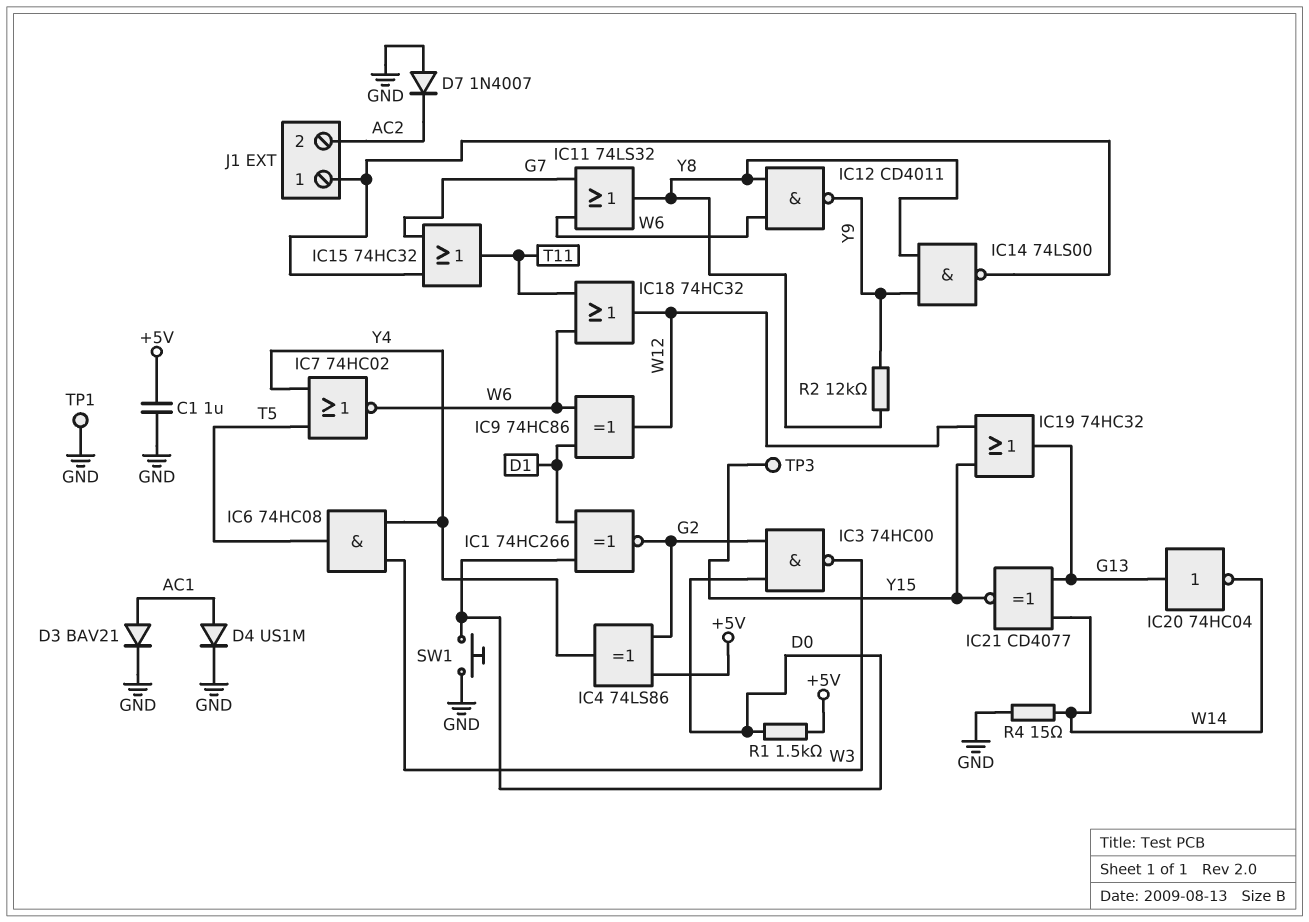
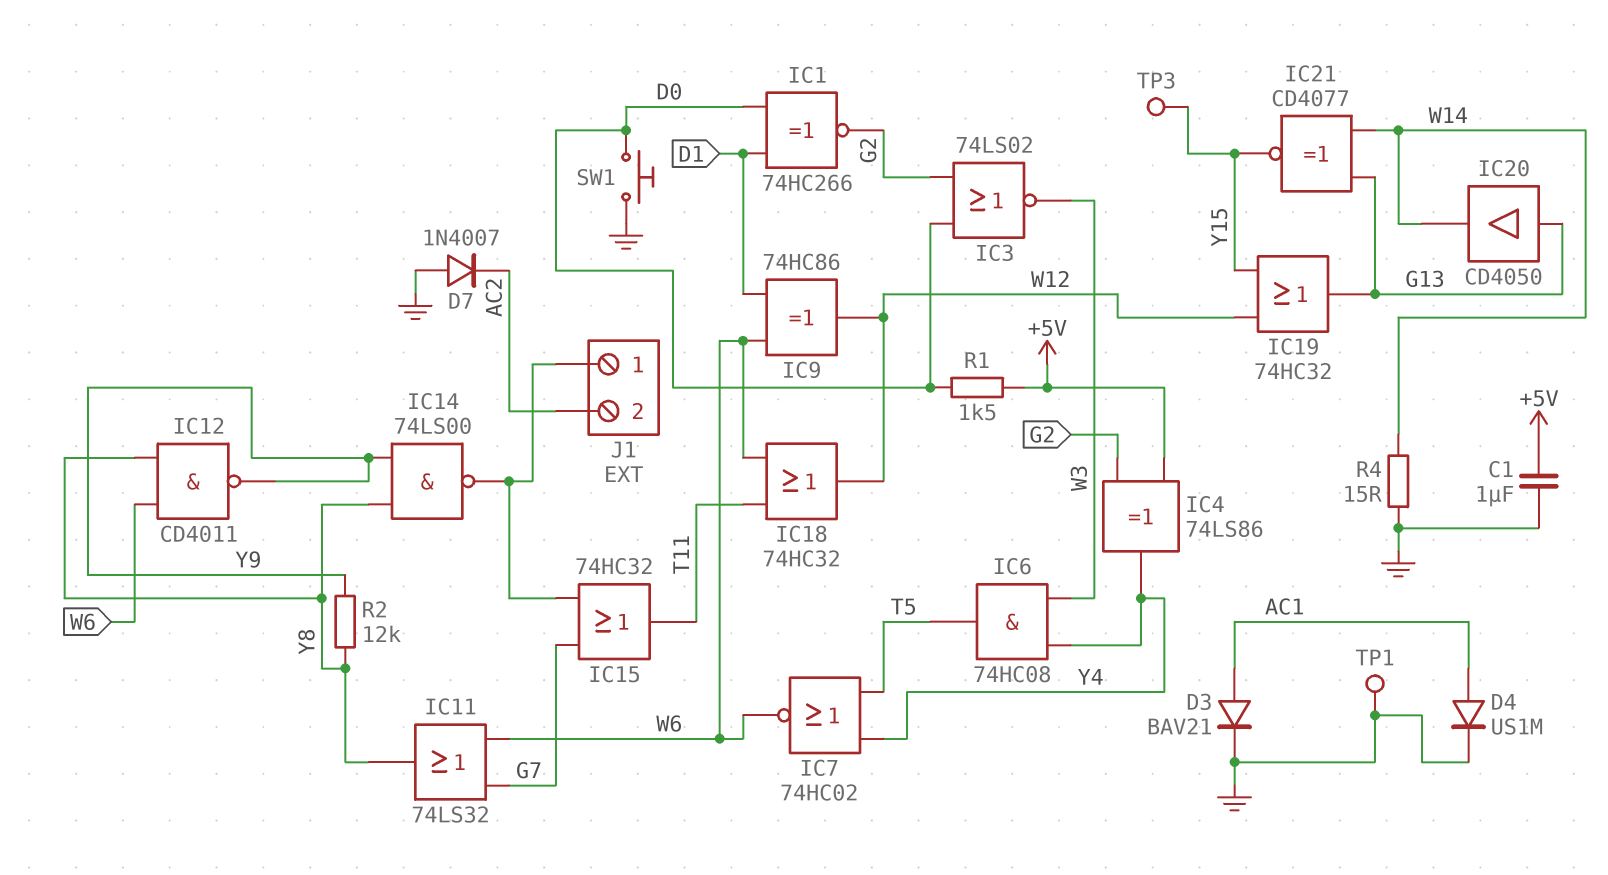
IC3: NAND 74HC00 (in D0, in G2, out W3) -> NOR 74LS02 (in D0, in G2, out W3)
IC20: NOT 74HC04 (in G13, out W14) -> buffer CD4050 (in G13, out W14)

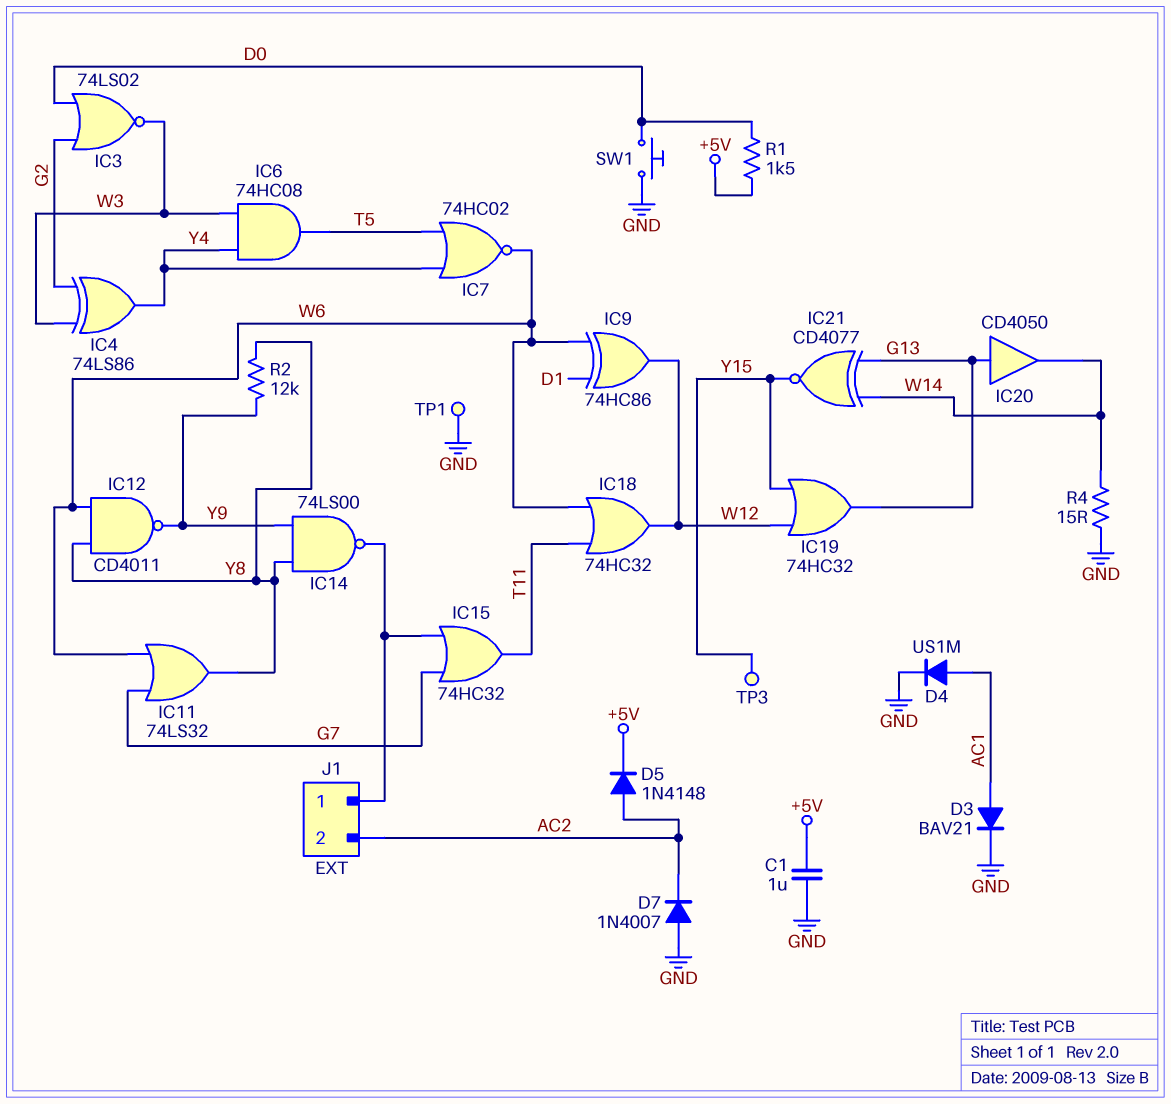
D5: none -> diode 1N4148 (A AC2, K +5V)
IC1: XNOR 74HC266 (in D0, in D1, out G2) -> none
IC4: XOR 74LS86 (in +5V, in G2, out Y4) -> XOR 74LS86 (in G2, in W3, out Y4)

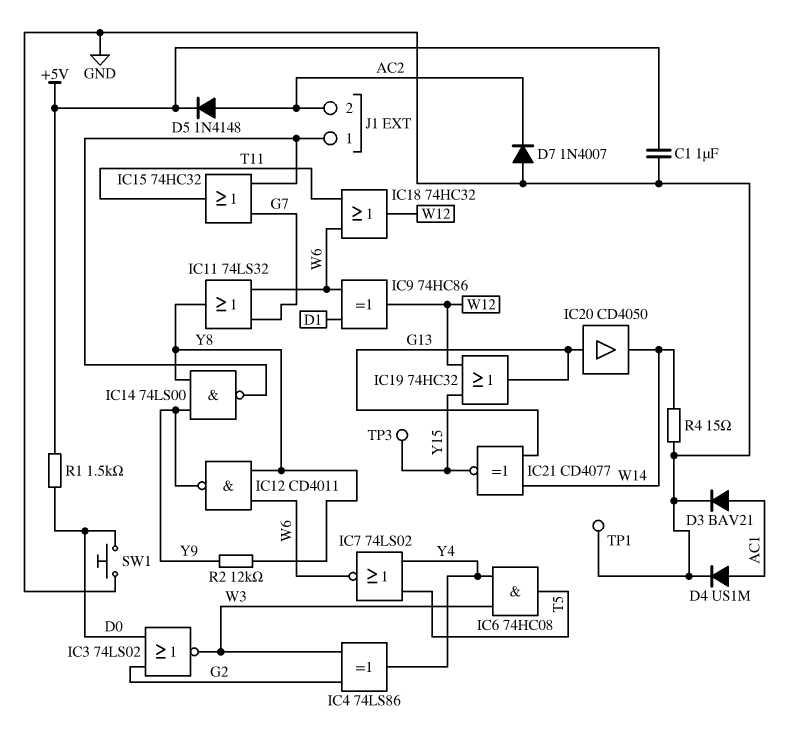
IC7: NOR 74HC02 (in T5, in Y4, out W6) -> NOR 74LS02 (in T5, in Y4, out W6)

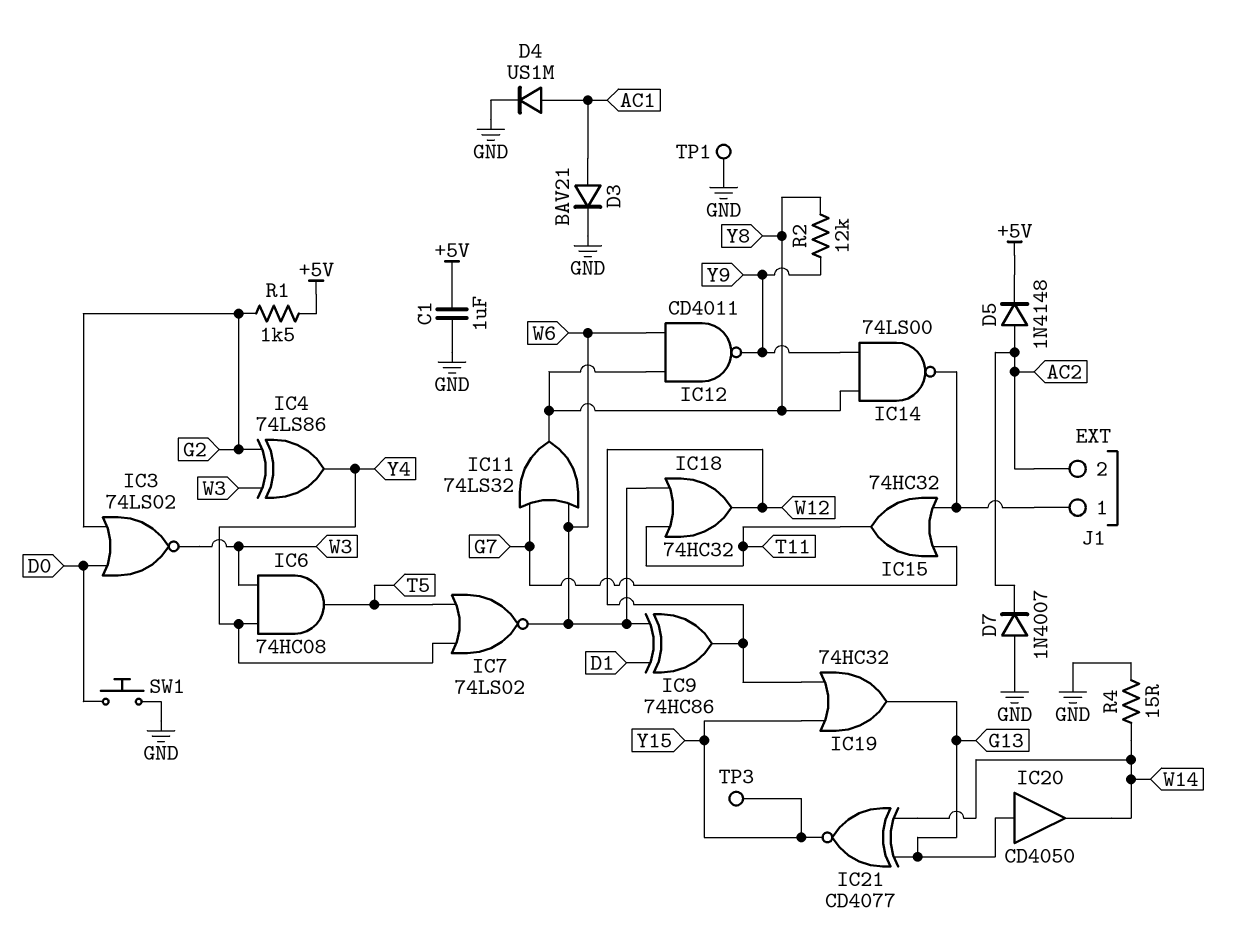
R1: 1.5k (+5V, D0) -> 1.5k (+5V, G2)

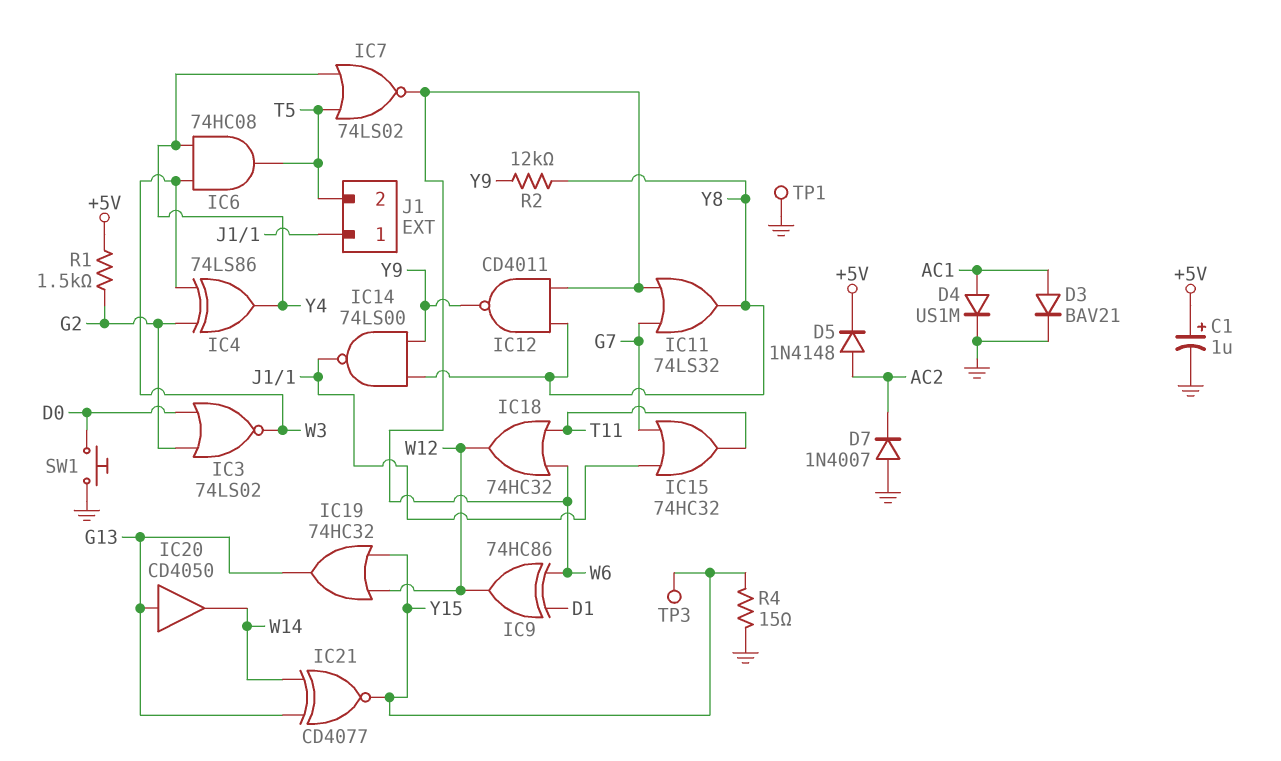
C1: 1uF (+5V, GND) -> 1uF (plus +5V, minus GND)
J1 pin 2: AC2 -> T5
R4: 15 (GND, W14) -> 15 (GND, Y15)

